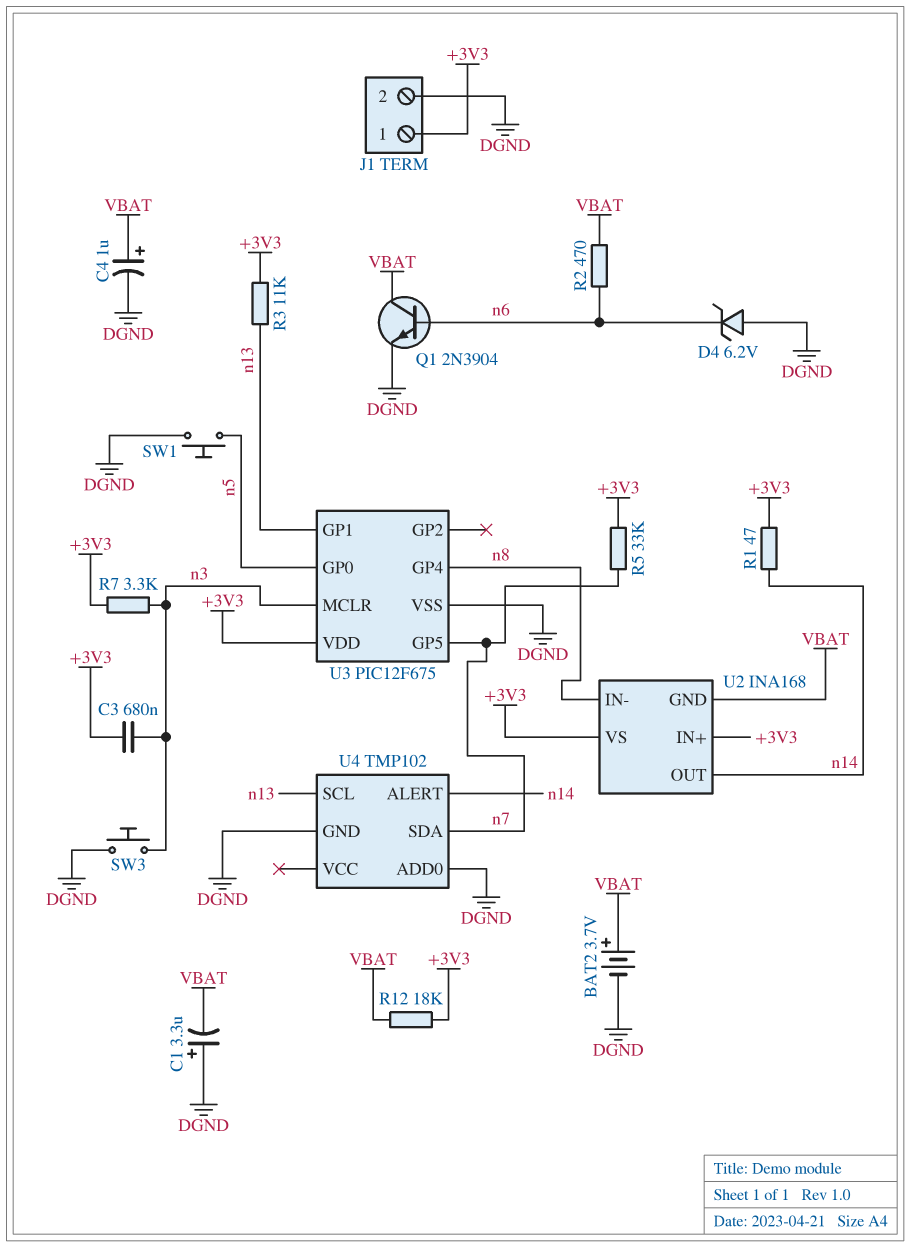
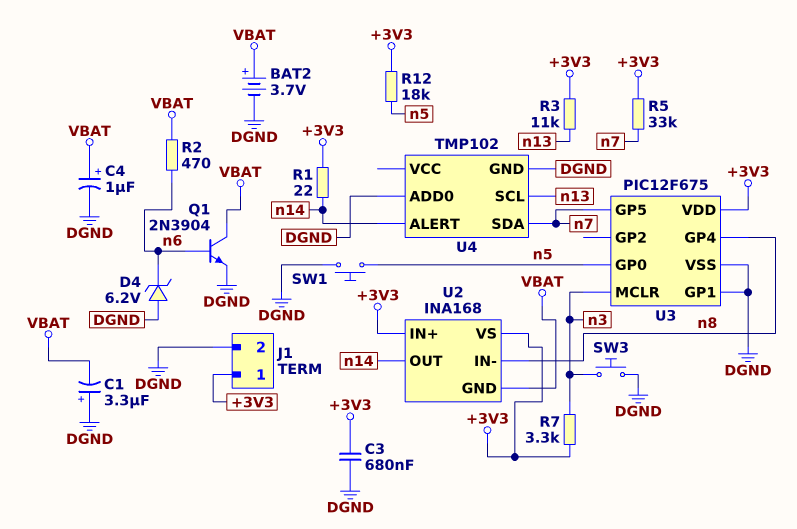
C3: 680nF (+3V3, n3) -> 680nF (+3V3, DGND)
R1: 47 (+3V3, n14) -> 22 (+3V3, n14)
R12: 18k (+3V3, VBAT) -> 18k (+3V3, n5)
U3 pin GP1: n13 -> DGND

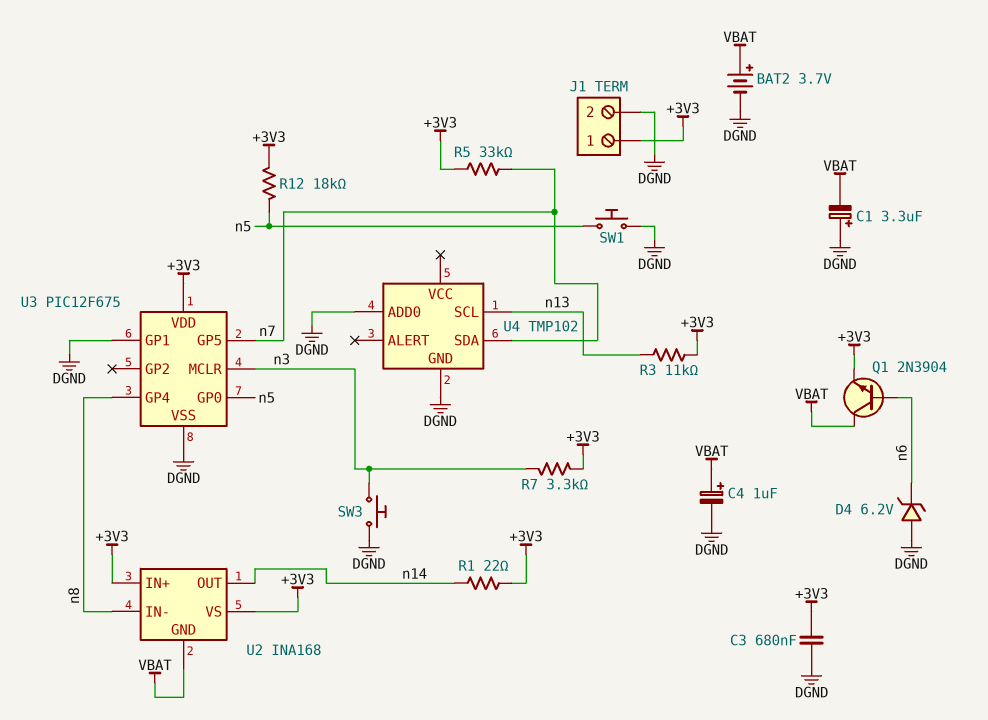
Q1: NPN 2N3904 (B n6, C VBAT, E DGND) -> NPN 2N3904 (B n6, C VBAT, E +3V3)
R2: 470 (VBAT, n6) -> none
U4 pin ALERT: n14 -> none

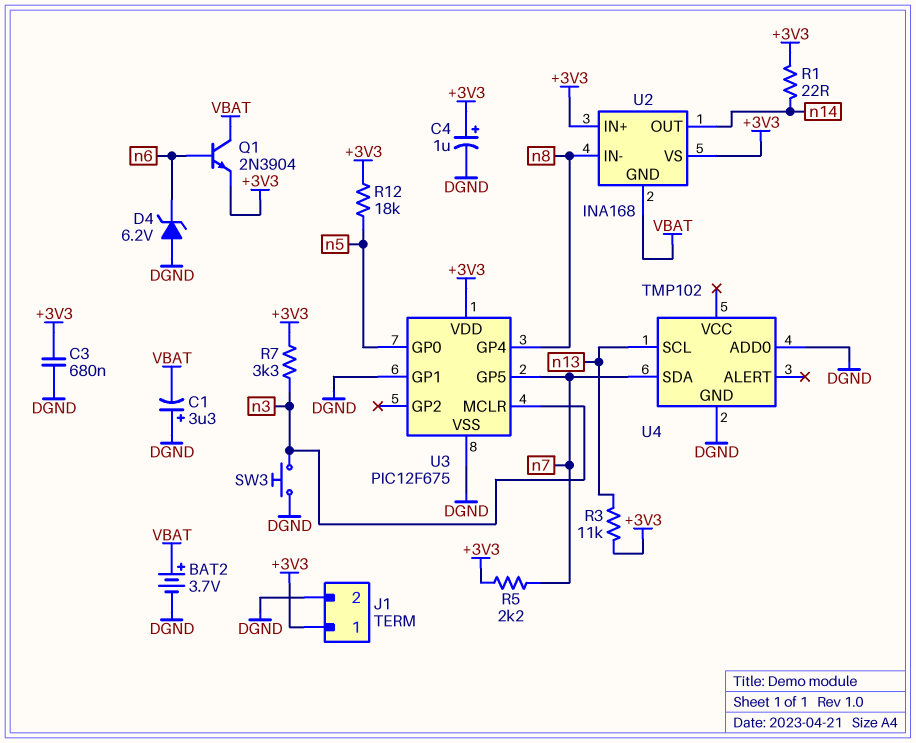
C4: 1uF (plus VBAT, minus DGND) -> 1uF (plus +3V3, minus DGND)
R5: 33k (+3V3, n7) -> 2.2k (+3V3, n7)
SW1: button (DGND, n5) -> none

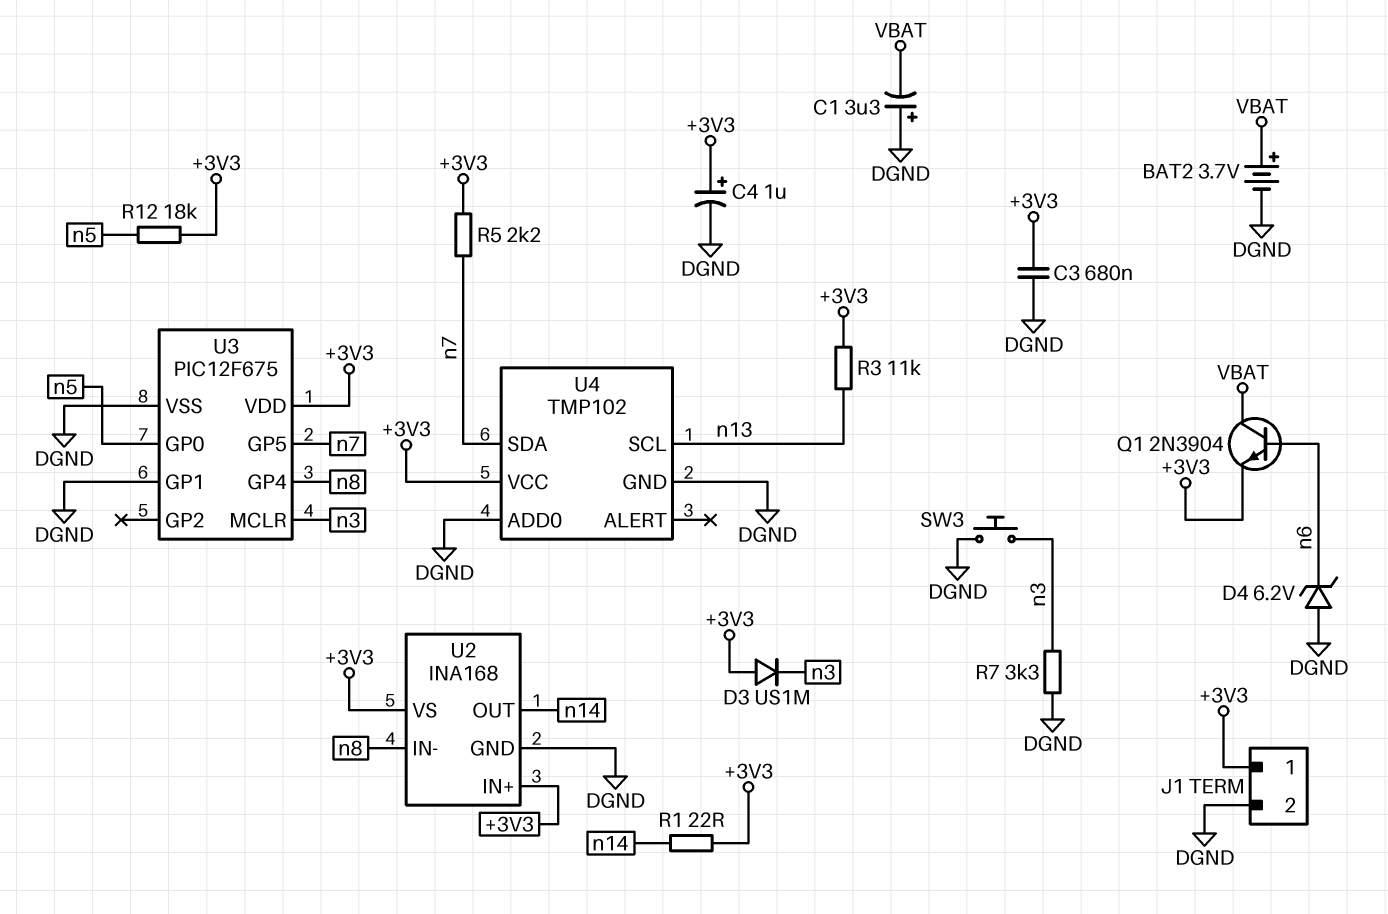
D3: none -> diode US1M (A +3V3, K n3)
R7: 3.3k (+3V3, n3) -> 3.3k (DGND, n3)
U2 pin GND: VBAT -> DGND
U4 pin VCC: none -> +3V3

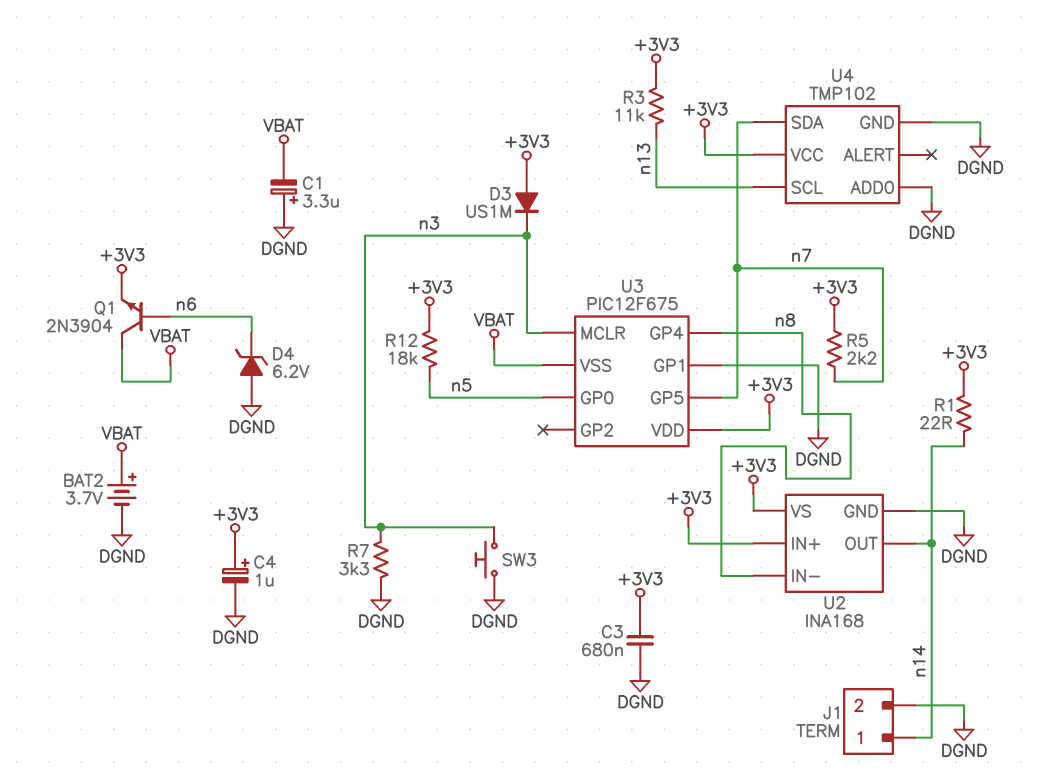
J1 pin 1: +3V3 -> n14
U3 pin VSS: DGND -> VBAT

